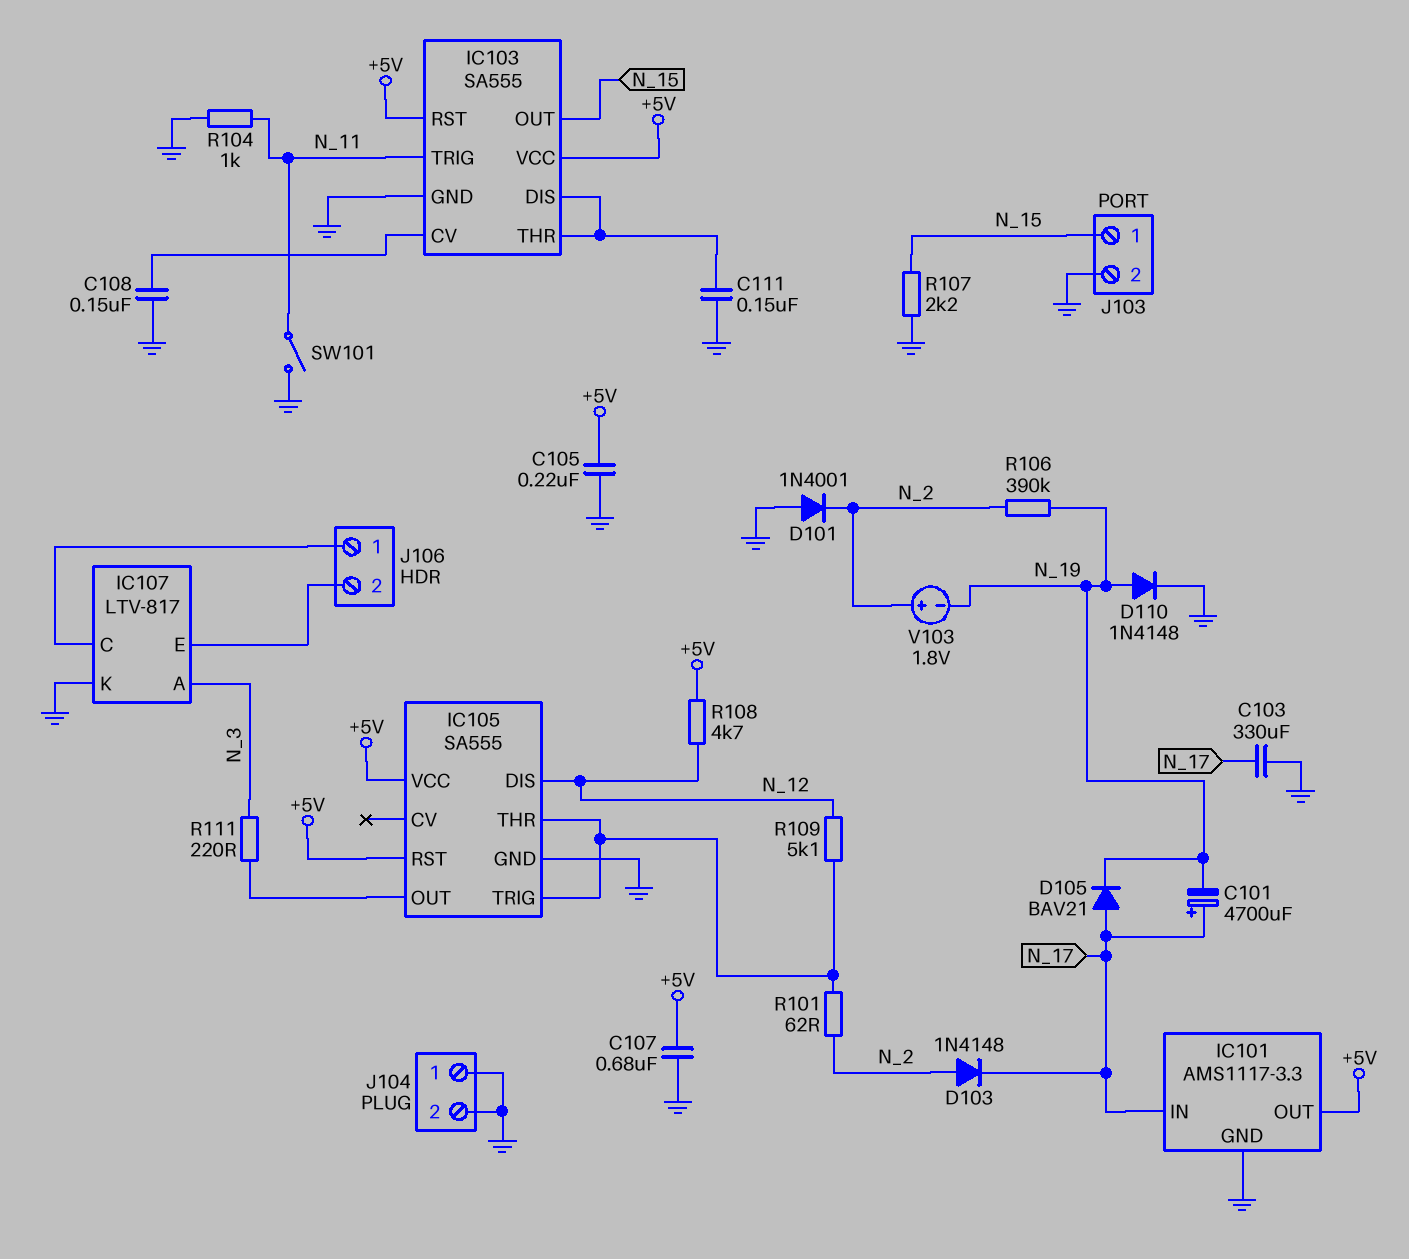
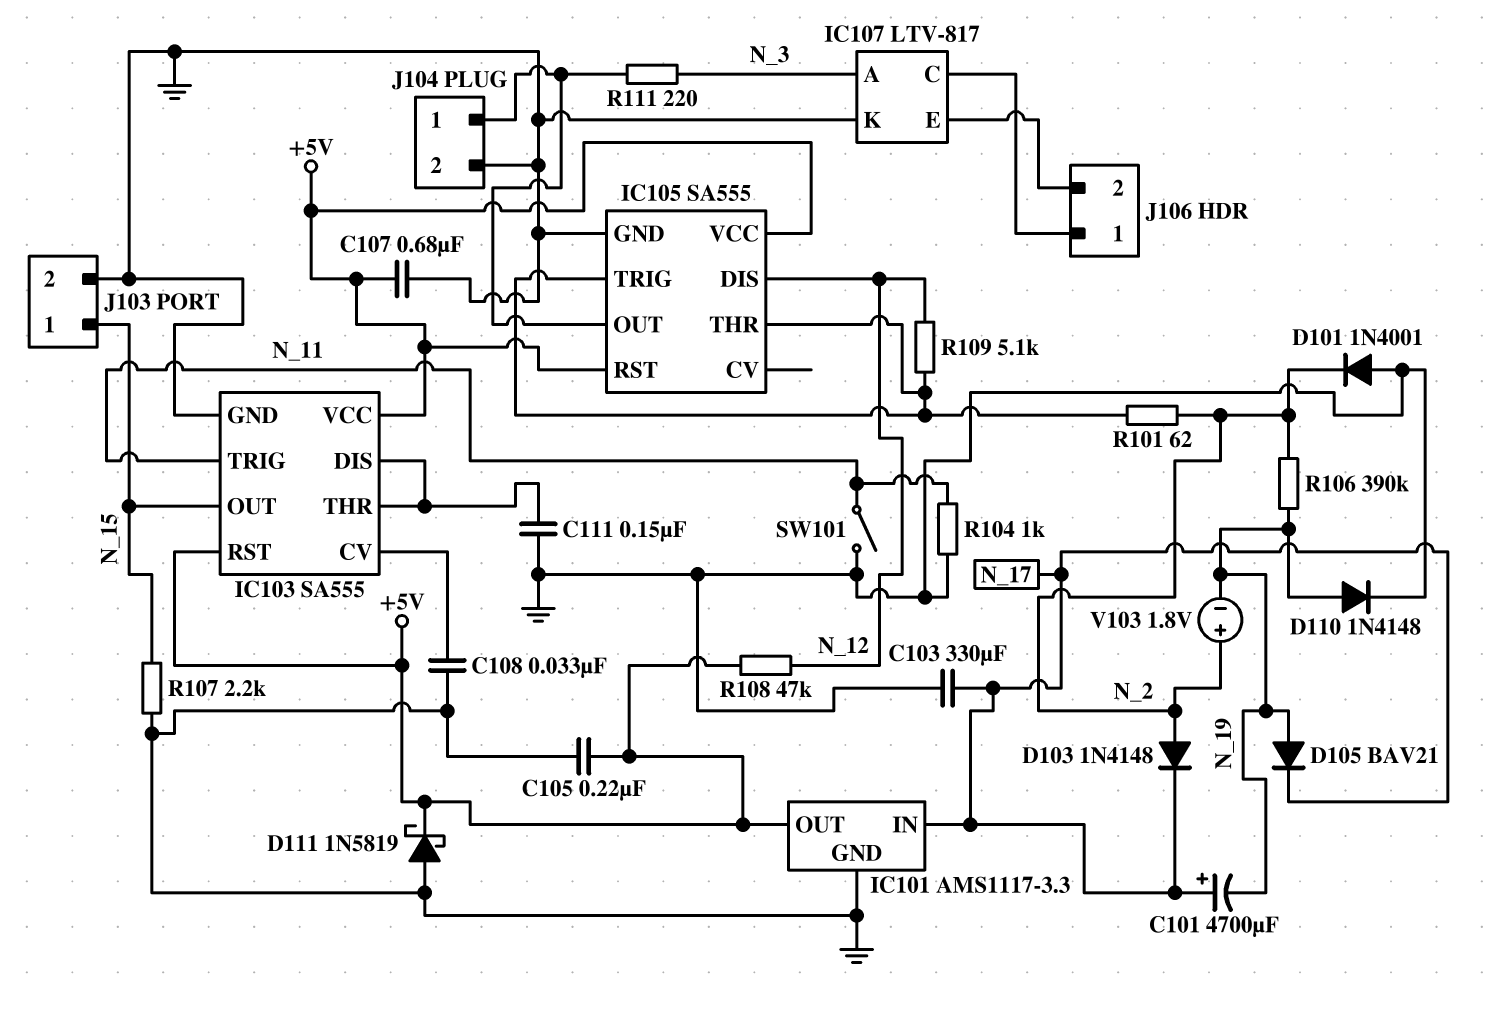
C108: 150nF (GND, IC103/CV) -> 33nF (GND, IC103/CV)
D105: diode BAV21 (A N_17, K N_19) -> diode BAV21 (A N_19, K N_17)
D111: none -> schottky 1N5819 (A GND, K +5V)
J104 pin 1: GND -> IC105/OUT
R108: 4.7k (+5V, N_12) -> 47k (+5V, N_12)

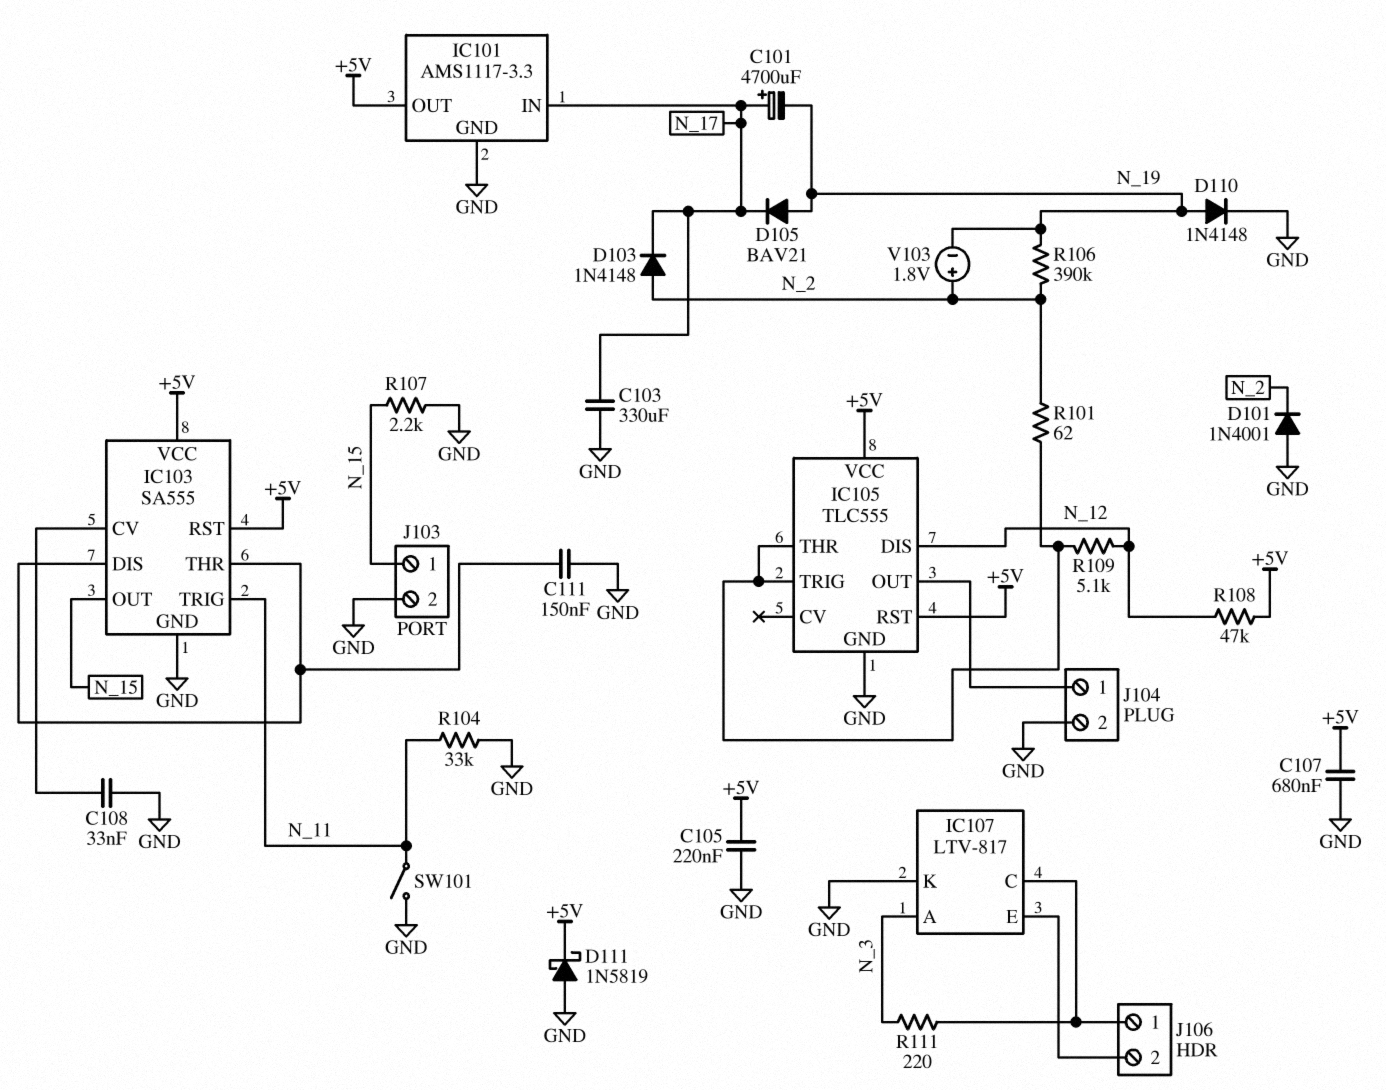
IC105: SA555 -> TLC555
R104: 1k (GND, N_11) -> 33k (GND, N_11)
R111: 220 (IC105/OUT, N_3) -> 220 (IC107/C, N_3)

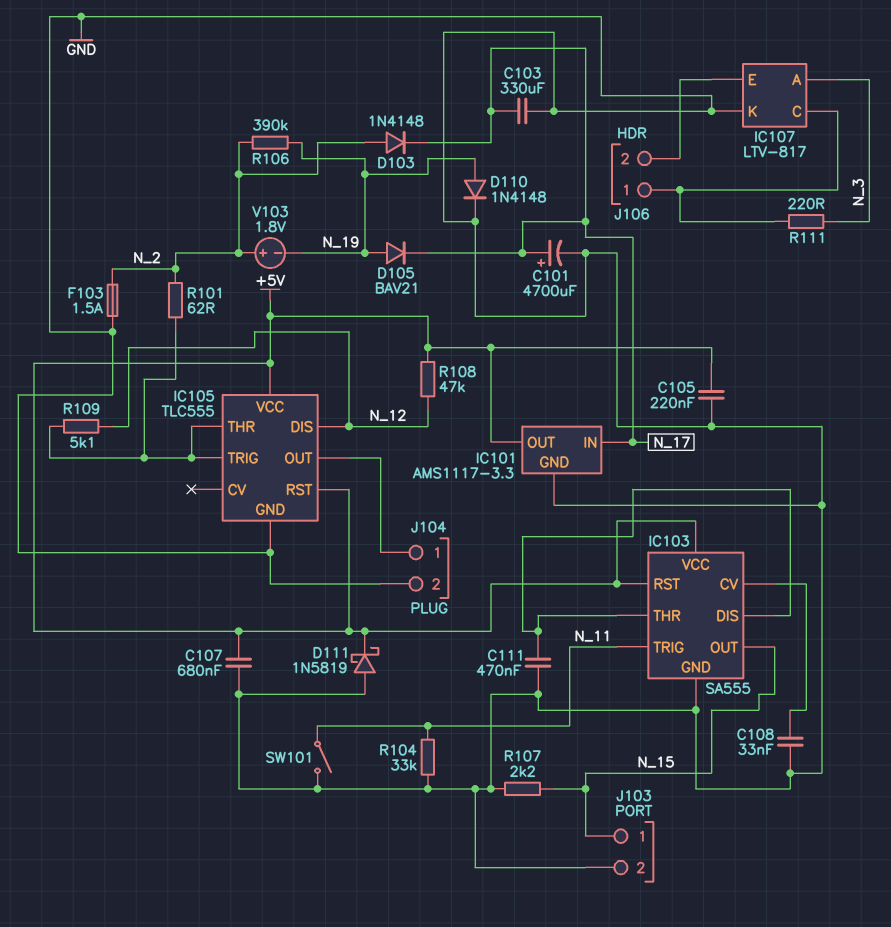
C101: 4700uF (plus N_17, minus N_19) -> 4700uF (plus N_17, minus GND)
C111: 150nF (GND, IC103/DIS) -> 470nF (GND, IC103/DIS)
D101: diode 1N4001 (A GND, K N_2) -> none
F103: none -> 1.5A (GND, N_2)

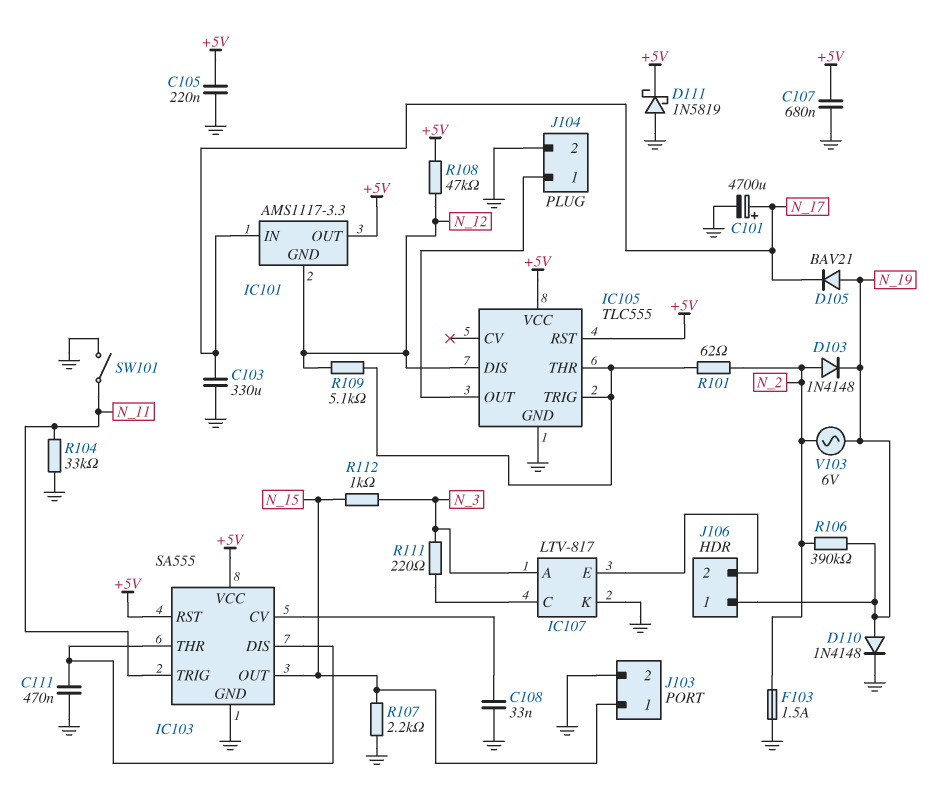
D103: diode 1N4148 (A N_2, K N_17) -> diode 1N4148 (A N_2, K N_19)
IC101 pin GND: GND -> N_12
J106 pin 1: IC107/C -> N_19
R112: none -> 1k (N_3, N_15)
V103: 1.8V (plus N_2, minus N_19) -> AC 6V (N_2, N_19)

